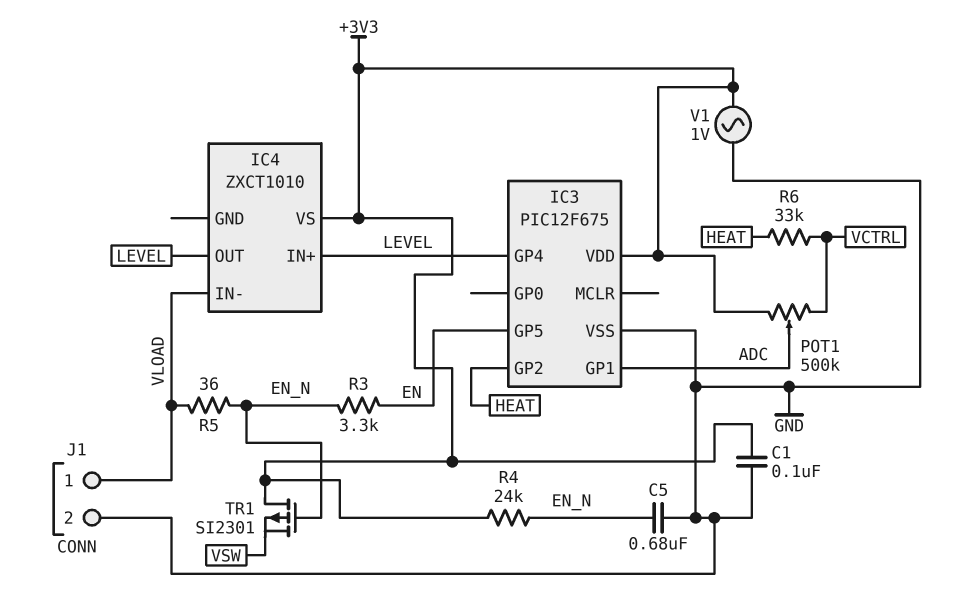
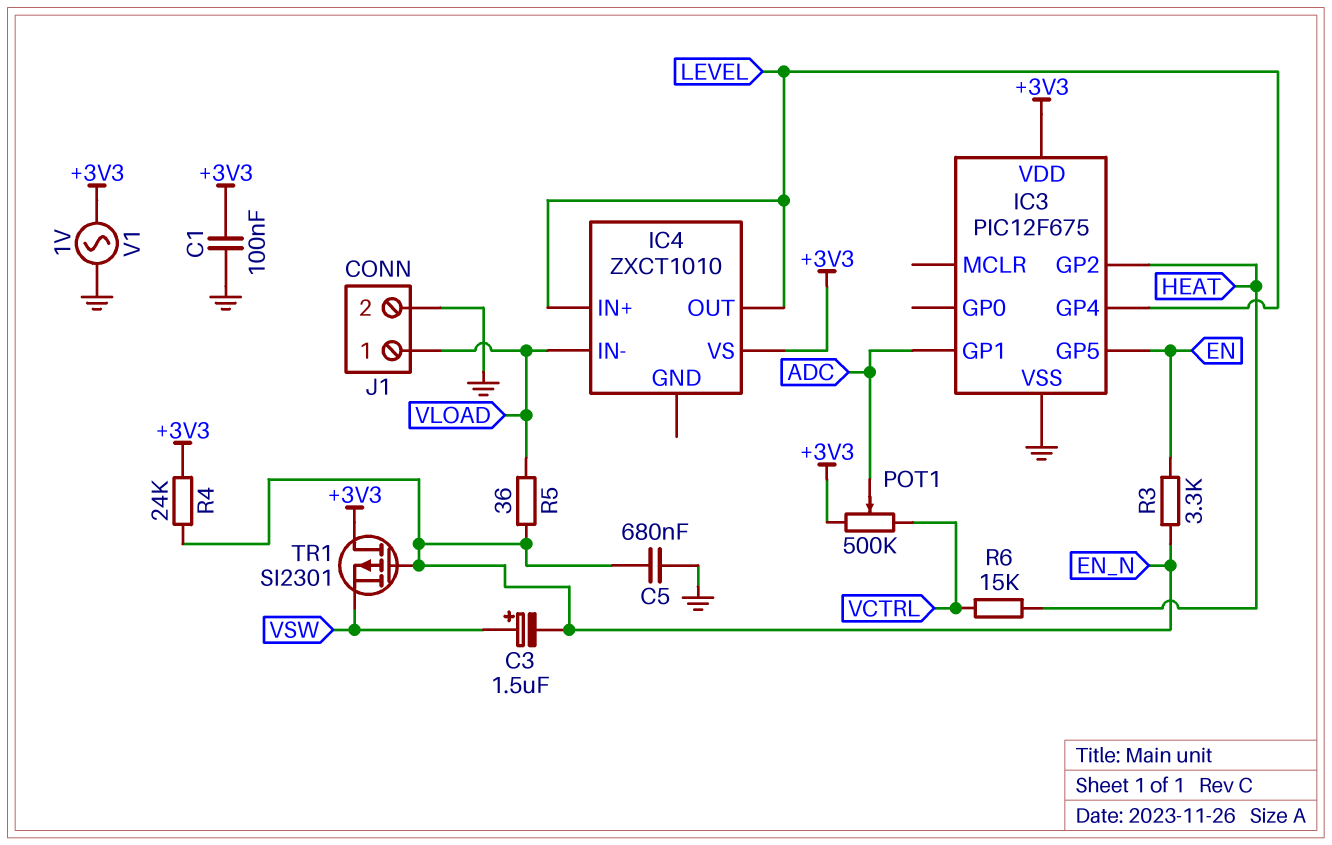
C3: none -> 1.5uF (plus VSW, minus EN_N)
R6: 33k (HEAT, VCTRL) -> 15k (HEAT, VCTRL)

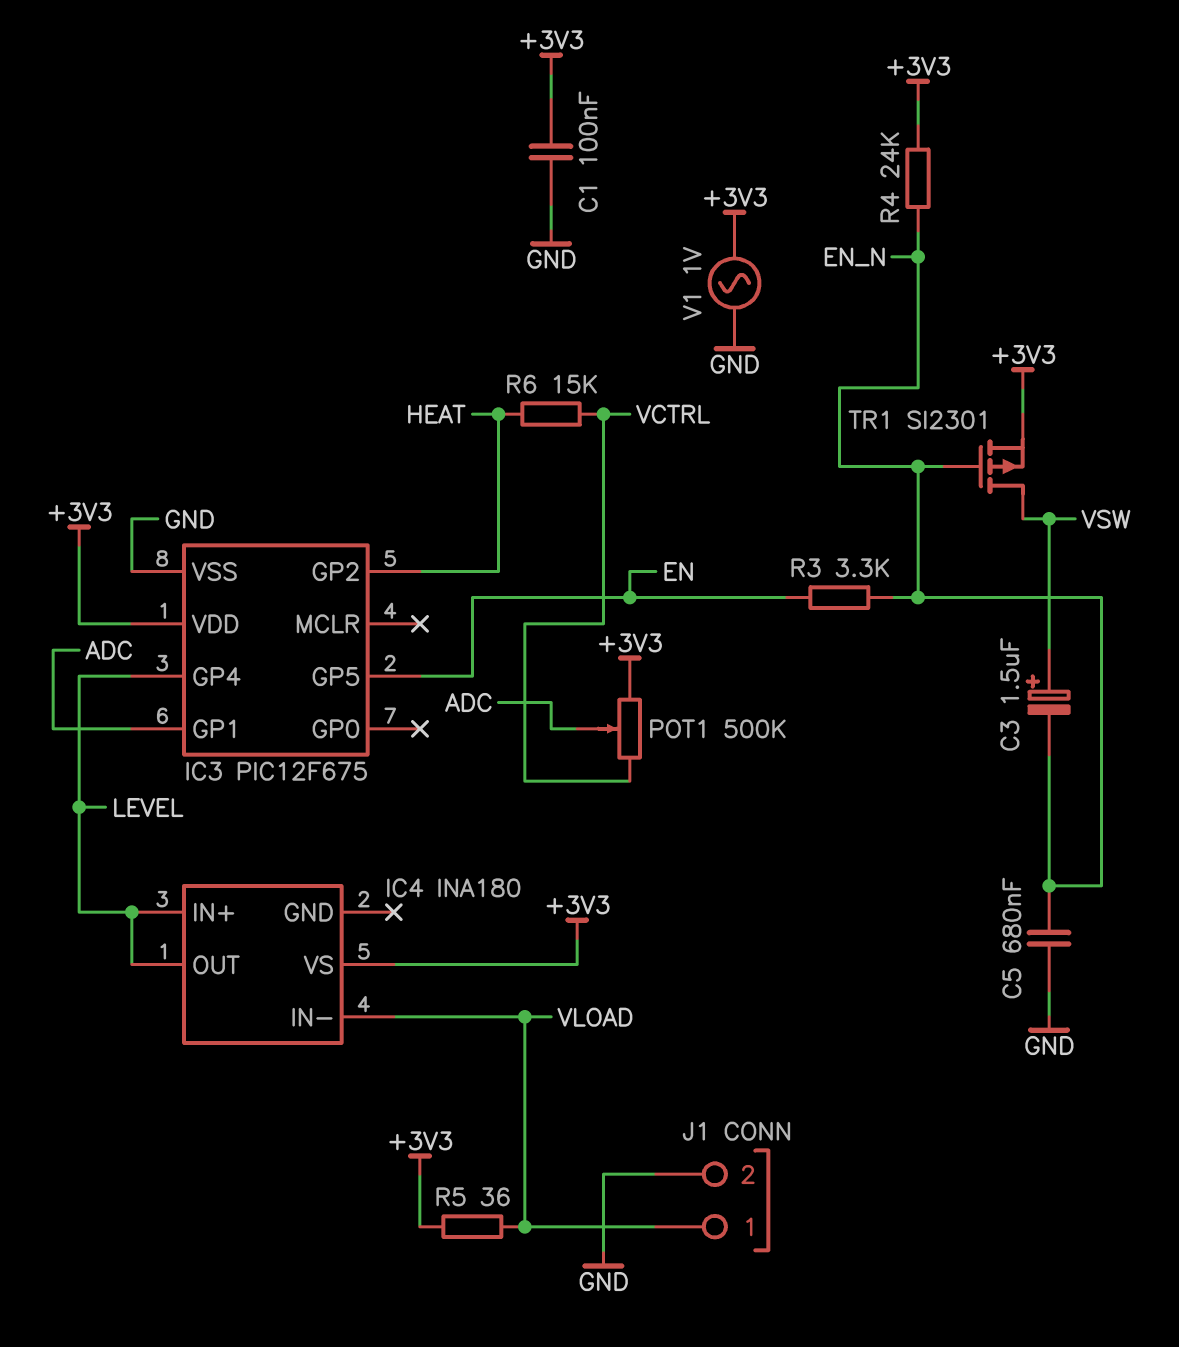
IC4: ZXCT1010 -> INA180
R5: 36 (EN_N, VLOAD) -> 36 (+3V3, VLOAD)
TR1: PMOS SI2301 (G EN_N, D +3V3, S VSW) -> PMOS SI2301 (G EN_N, D VSW, S +3V3)

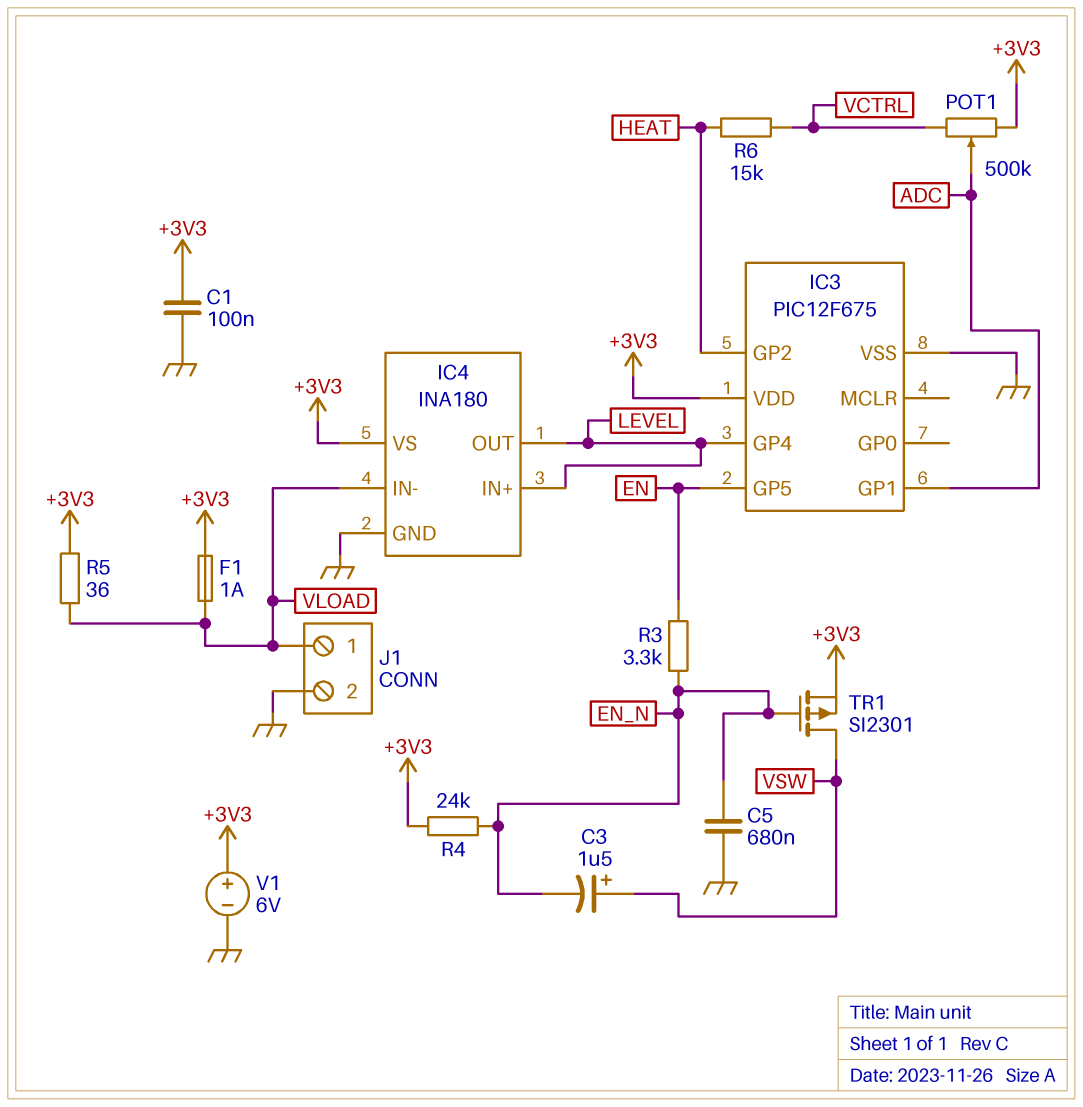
F1: none -> 1A (+3V3, VLOAD)
IC4 pin GND: none -> GND
V1: AC 1V (+3V3, GND) -> 6V (plus +3V3, minus GND)

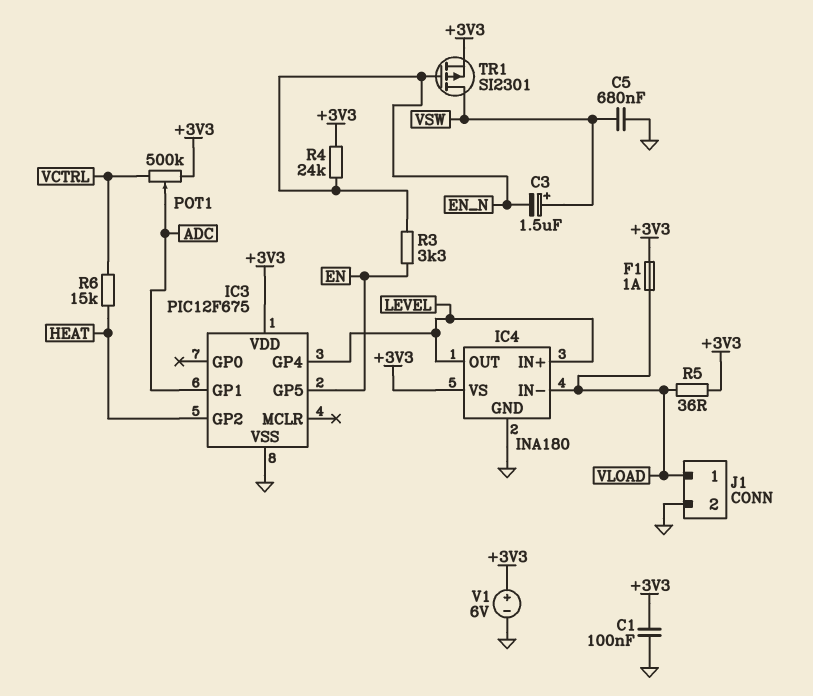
C5: 680nF (EN_N, GND) -> 680nF (GND, VSW)

